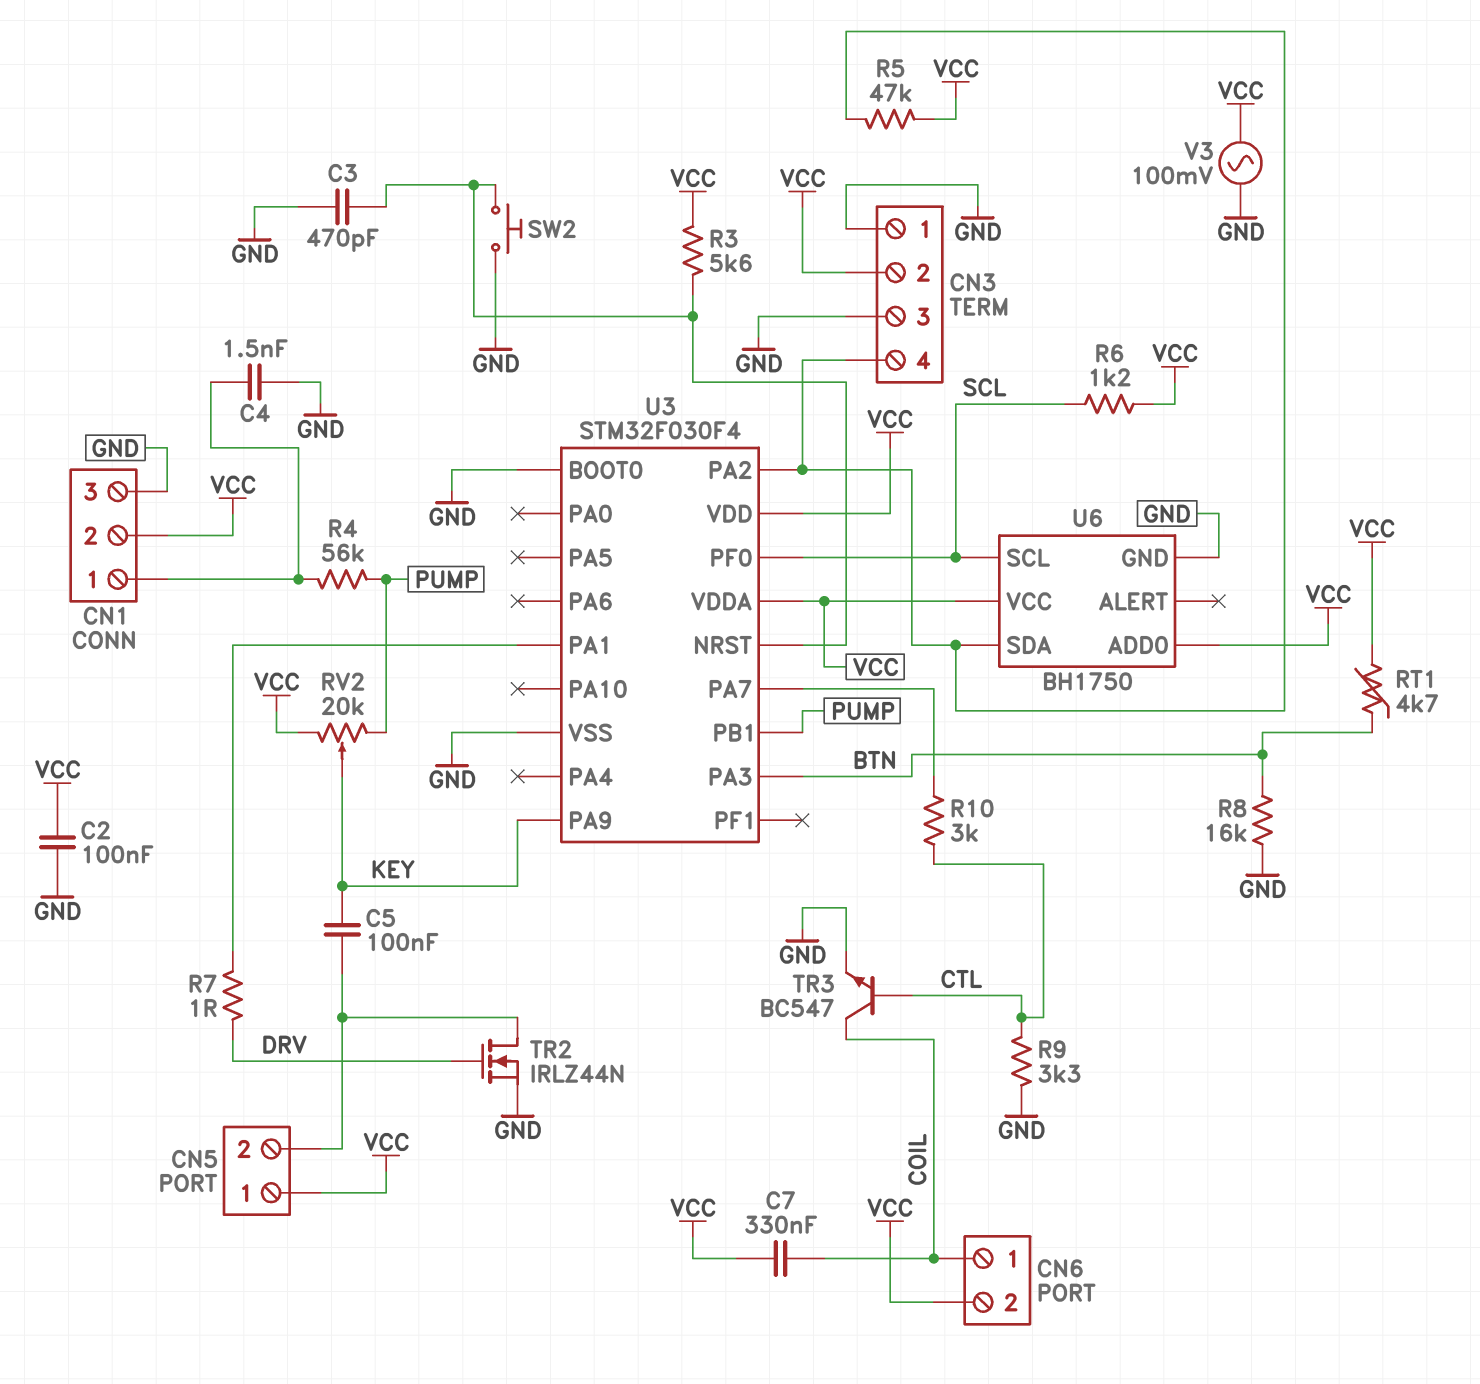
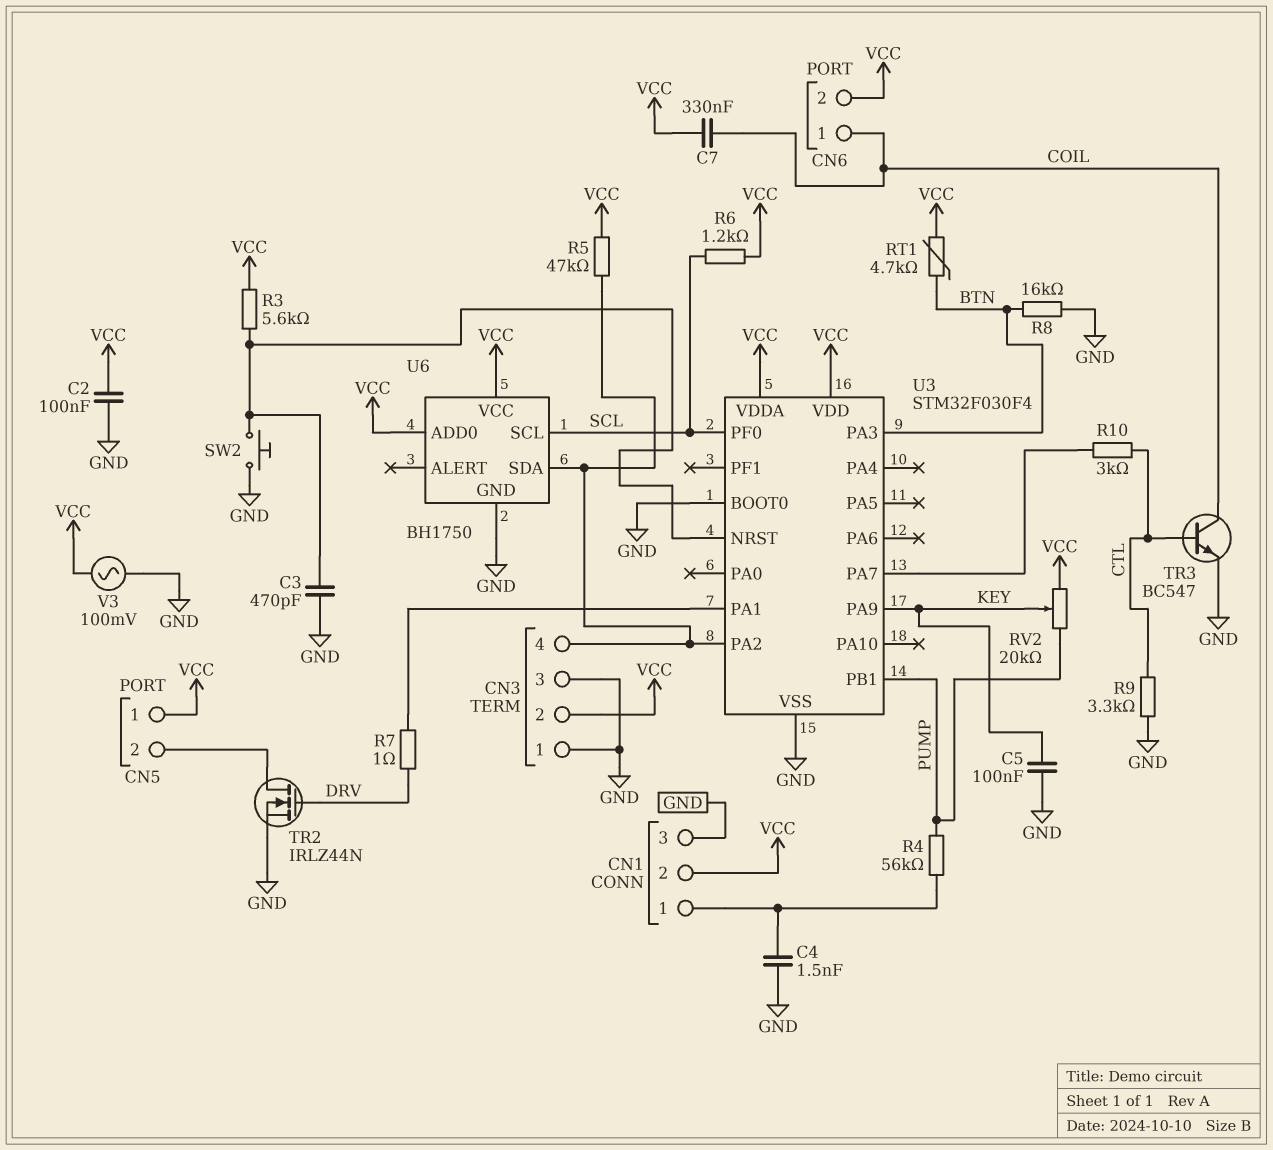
C5: 100nF (CN5/2, KEY) -> 100nF (GND, KEY)

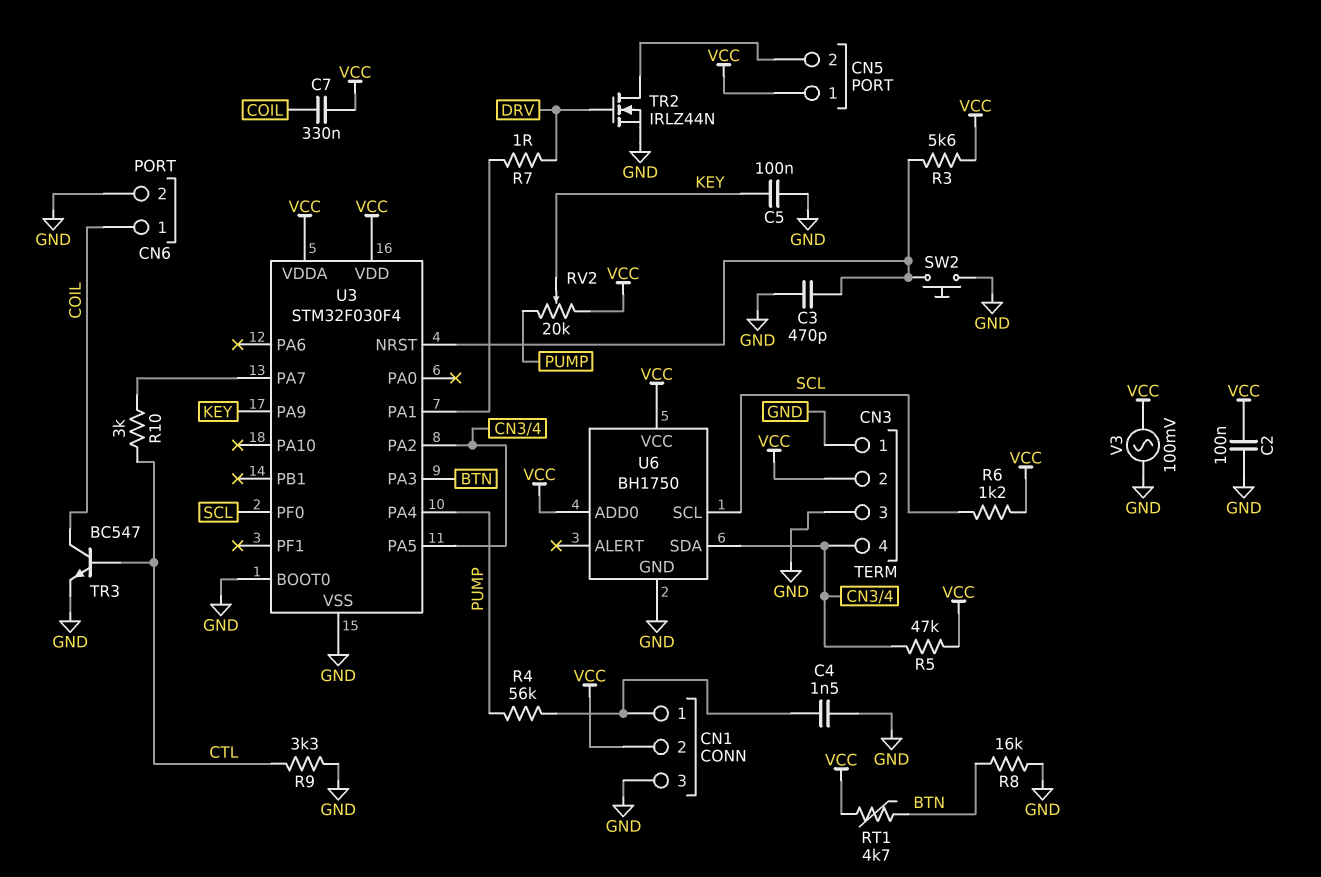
CN6 pin 2: VCC -> GND
U3 pin PA4: none -> PUMP
U3 pin PA5: none -> CN3/4
U3 pin PB1: PUMP -> none

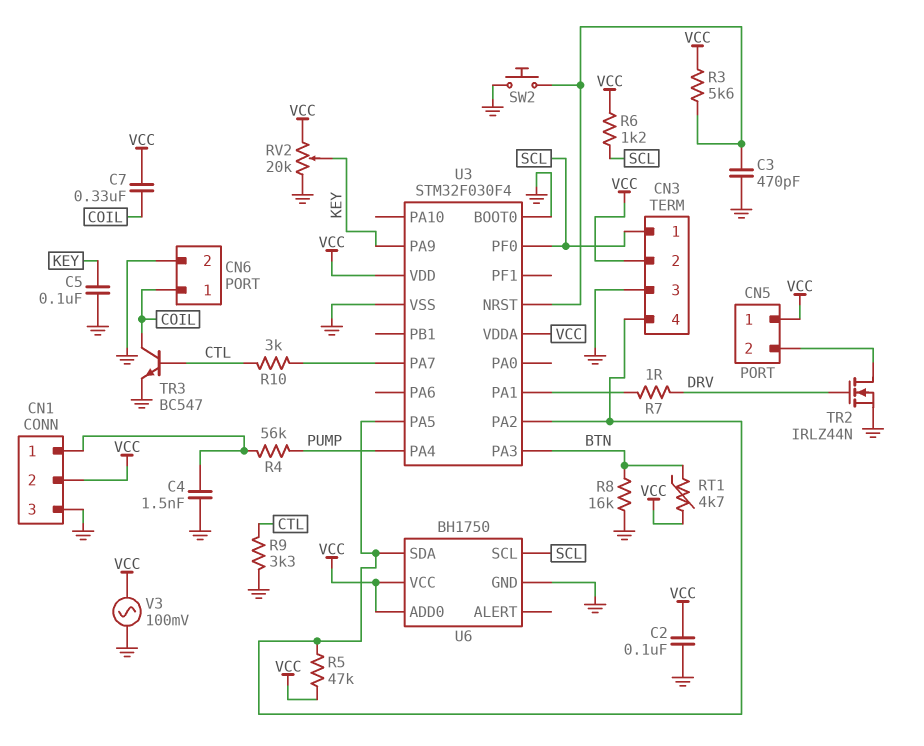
CN3 pin 1: GND -> SCL
RV2: 20k (PUMP, VCC, wiper KEY) -> 20k (GND, VCC, wiper KEY)

